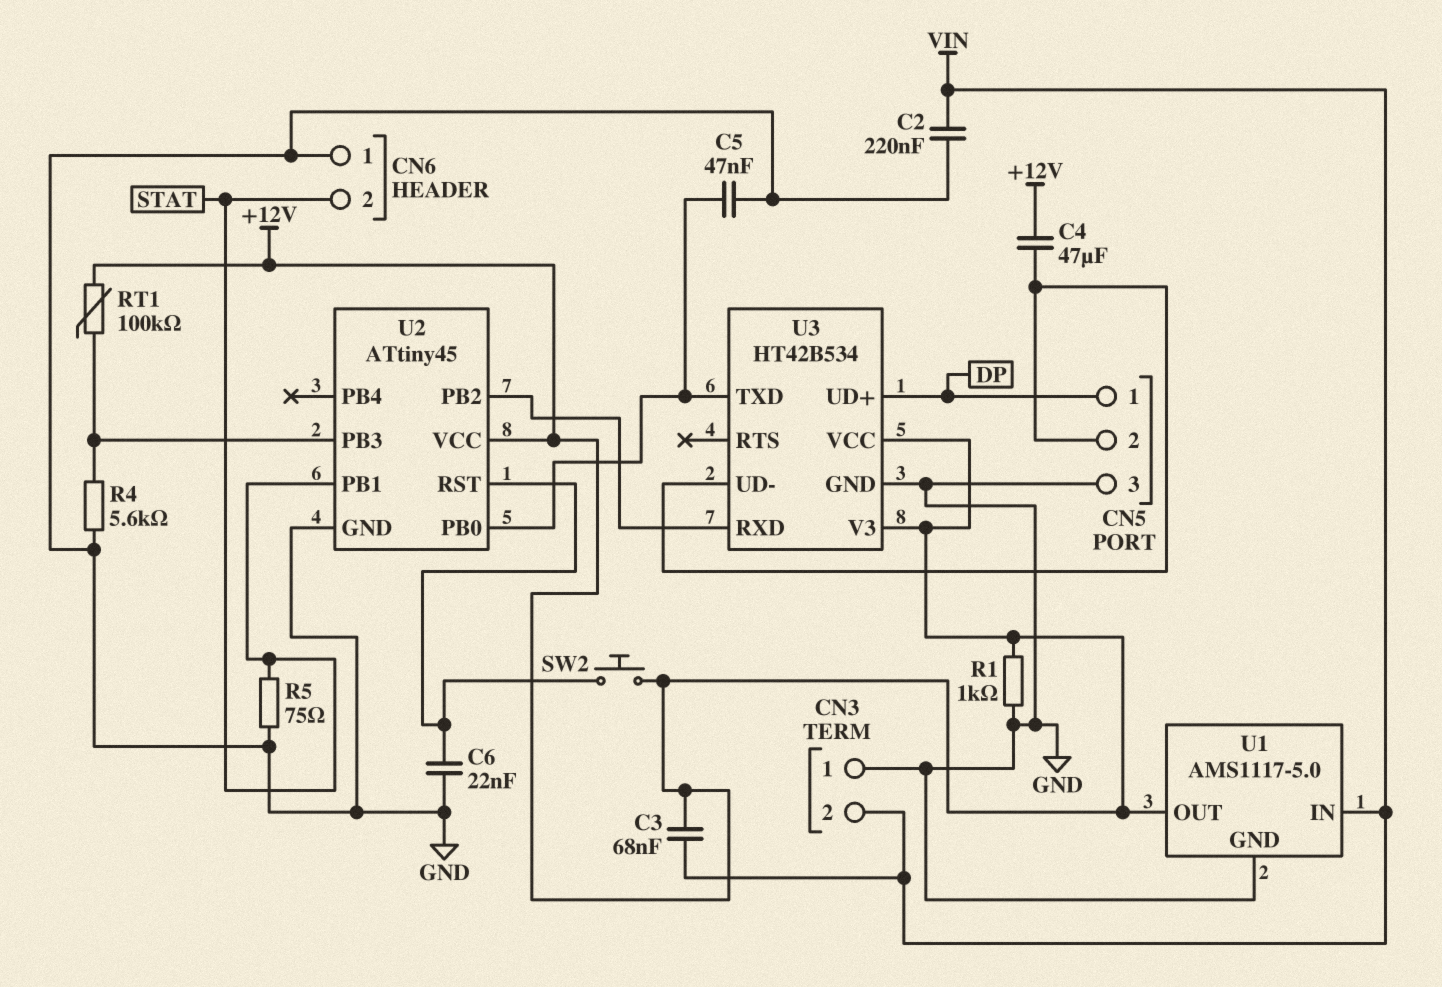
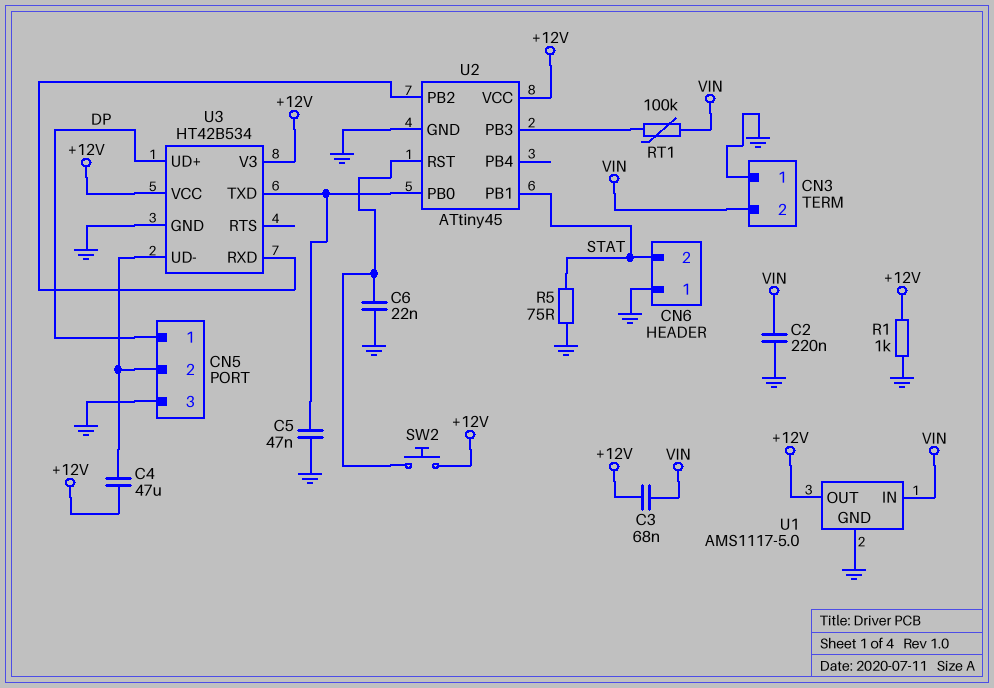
R4: 5.6k (GND, U2/PB3) -> none
RT1: 100k (+12V, U2/PB3) -> 100k (U2/PB3, VIN)

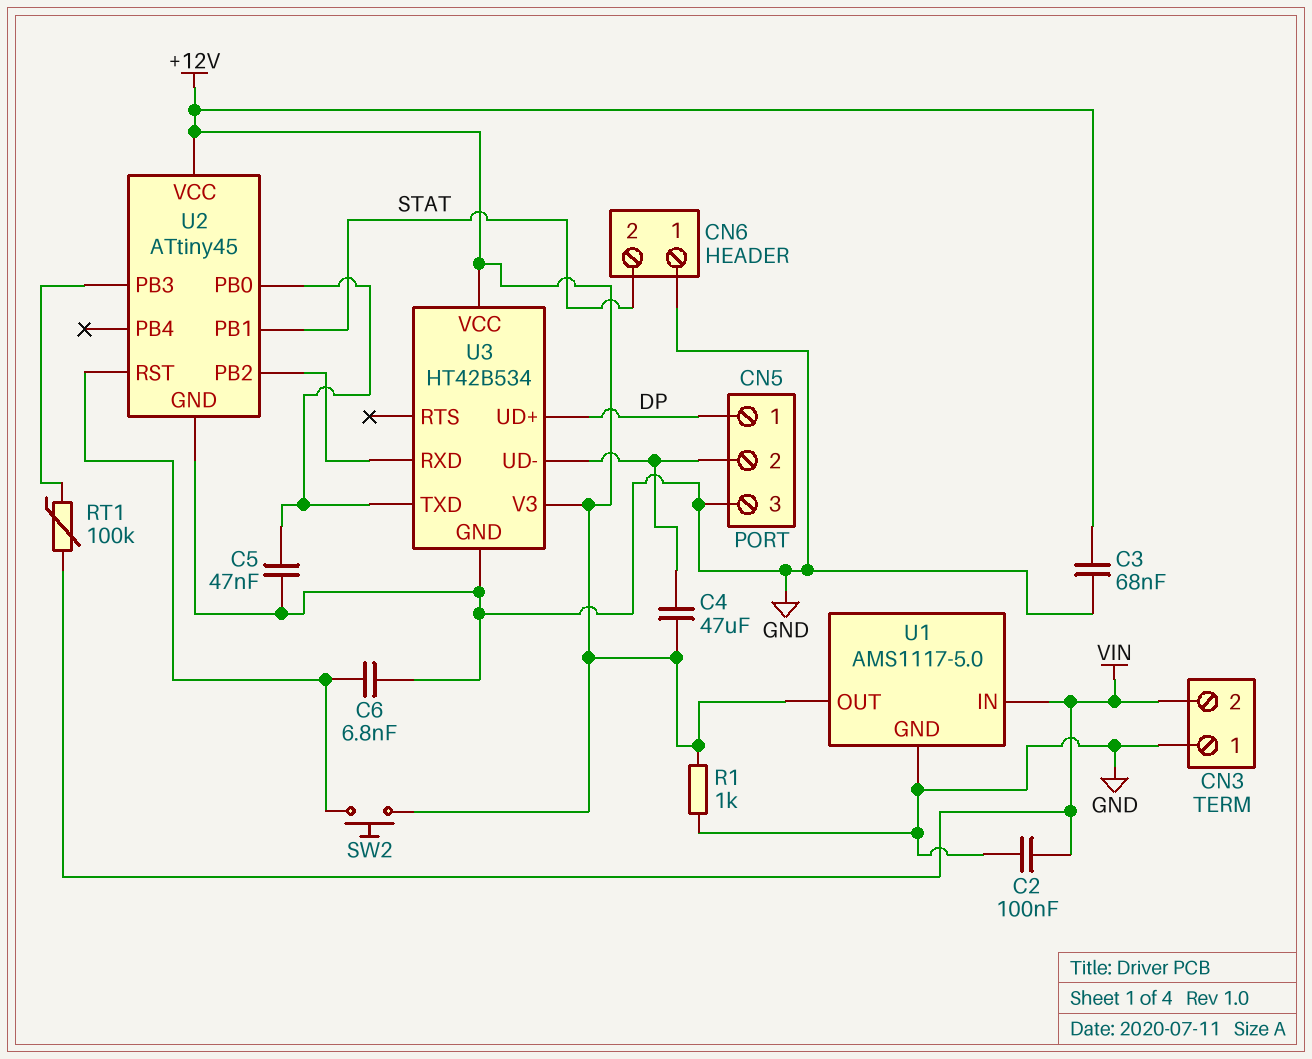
C2: 220nF (GND, VIN) -> 100nF (GND, VIN)
C3: 68nF (+12V, VIN) -> 68nF (+12V, GND)
C6: 22nF (GND, U2/RST) -> 6.8nF (GND, U2/RST)
R5: 75 (GND, STAT) -> none

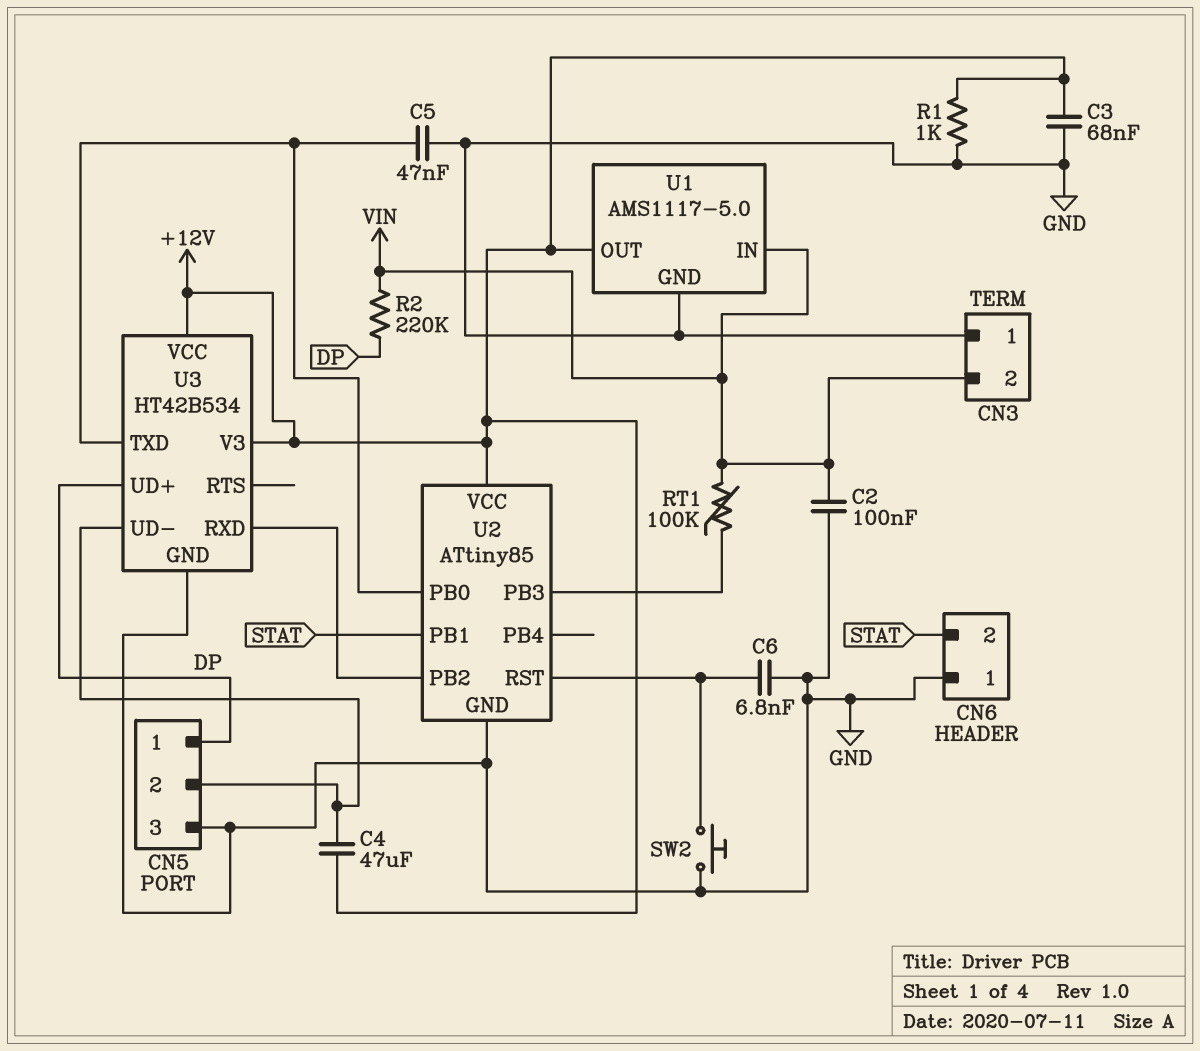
R2: none -> 220k (DP, VIN)
SW2: button (+12V, U2/RST) -> button (GND, U2/RST)
U2: ATtiny45 -> ATtiny85

